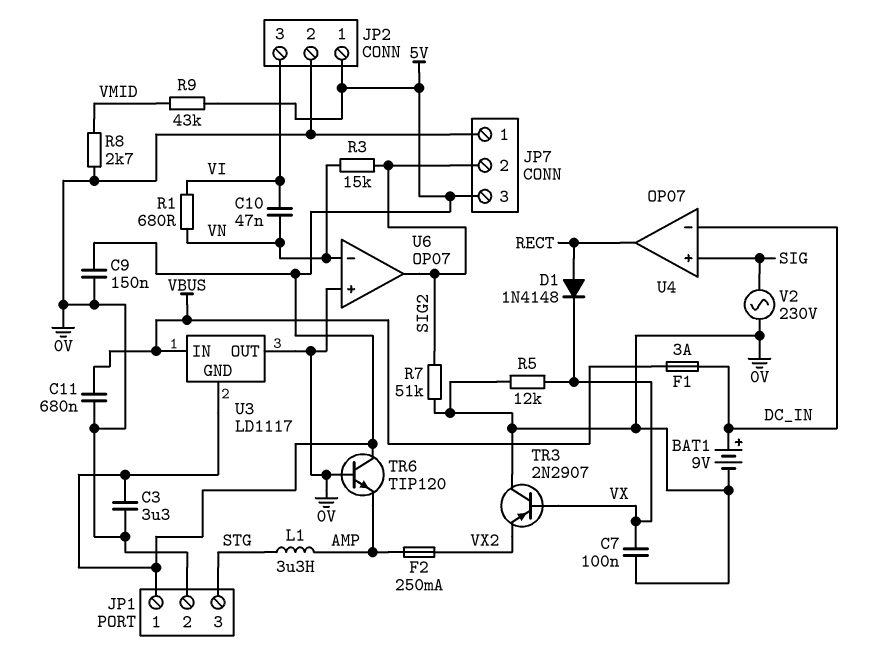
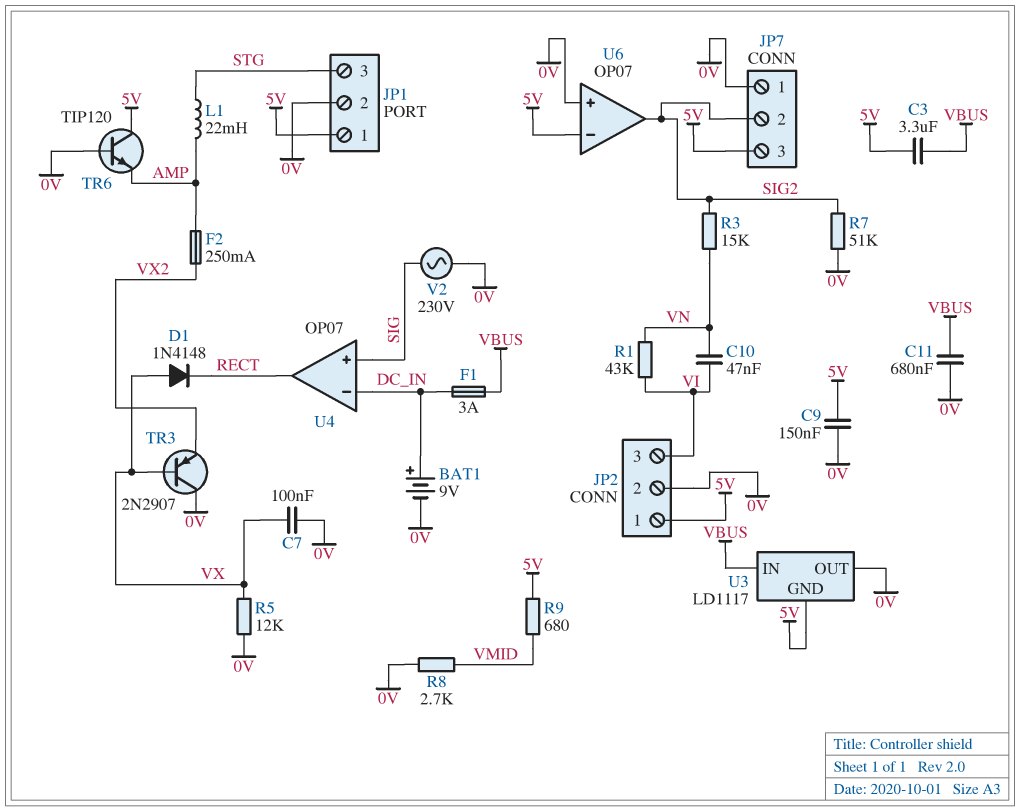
C3: 3.3uF (0V, 5V) -> 3.3uF (5V, VBUS)
D1: diode 1N4148 (A RECT, K VX) -> diode 1N4148 (A VX, K RECT)
L1: 3.3uH (AMP, STG) -> 22mH (AMP, STG)
R1: 680 (VI, VN) -> 43k (VI, VN)
R9: 43k (5V, VMID) -> 680 (5V, VMID)
U6 pin in-: VN -> 5V

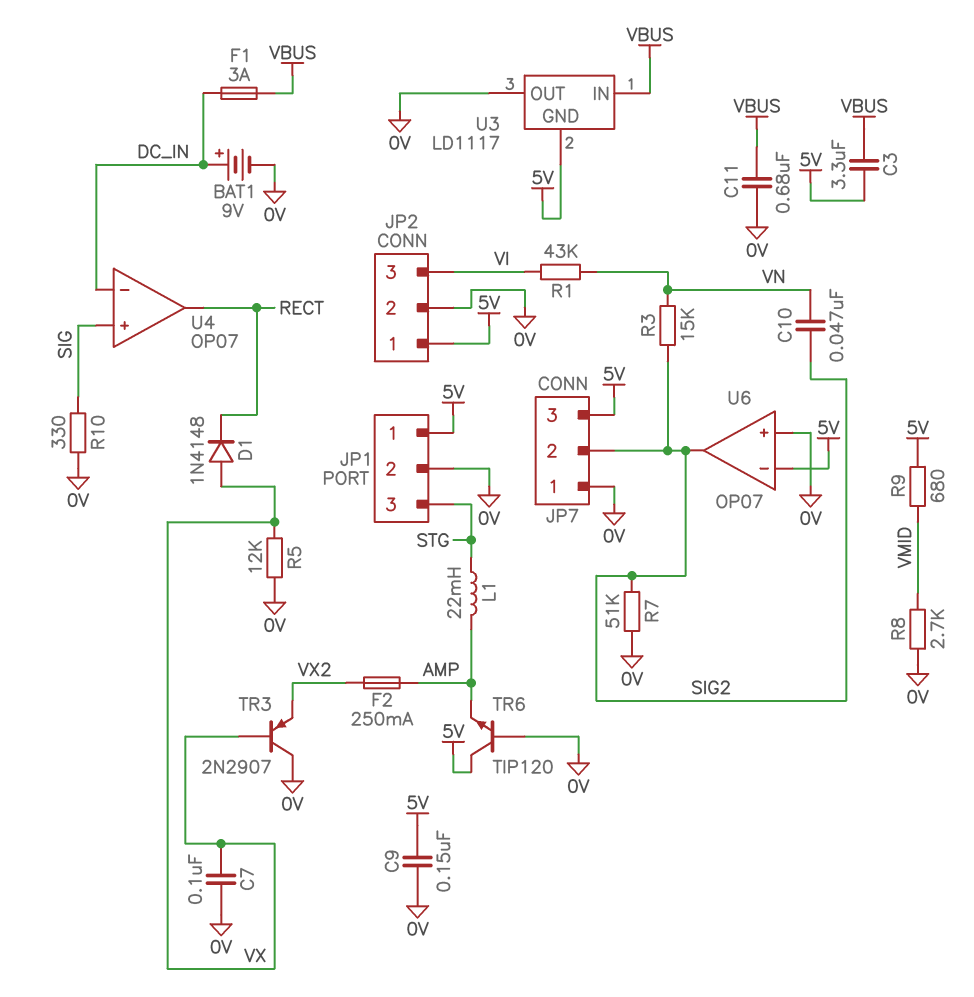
C10: 47nF (VI, VN) -> 47nF (SIG2, VN)
R10: none -> 330 (0V, SIG)
V2: AC 230V (0V, SIG) -> none

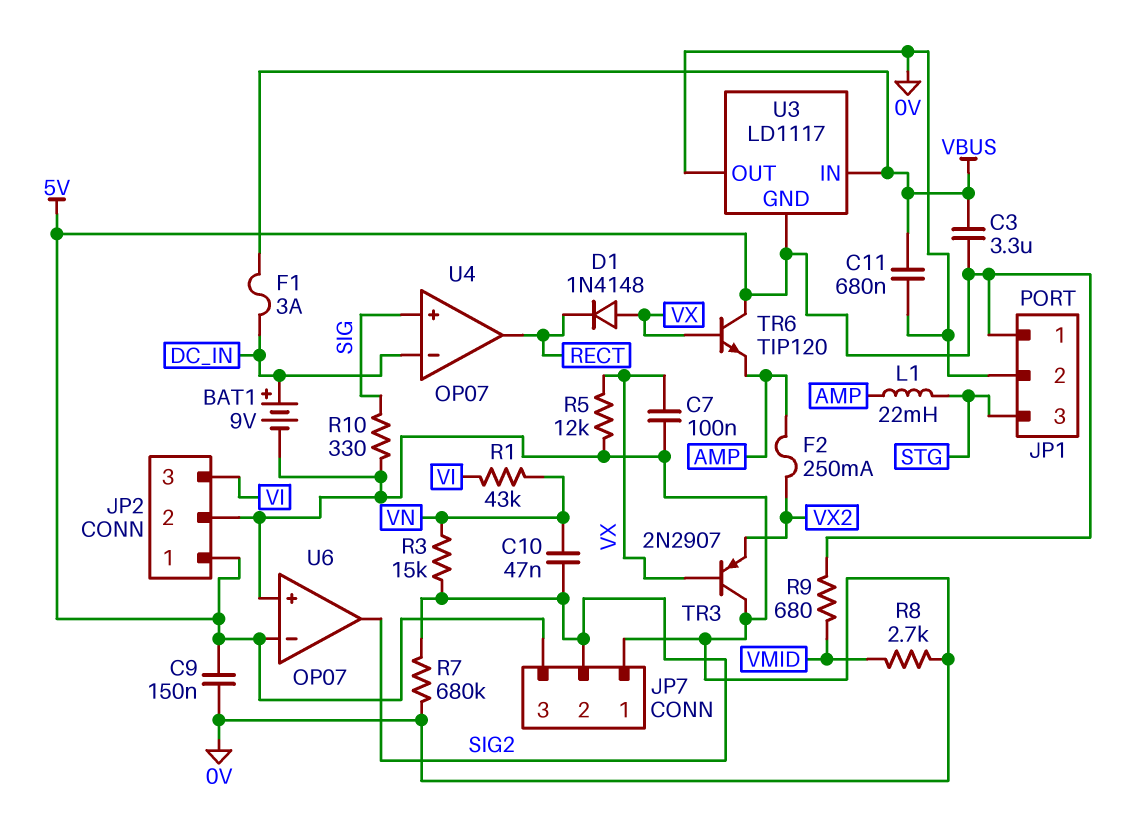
R7: 51k (0V, SIG2) -> 680k (0V, SIG2)
TR6: NPN TIP120 (B 0V, C 5V, E AMP) -> NPN TIP120 (B VX, C 5V, E AMP)

